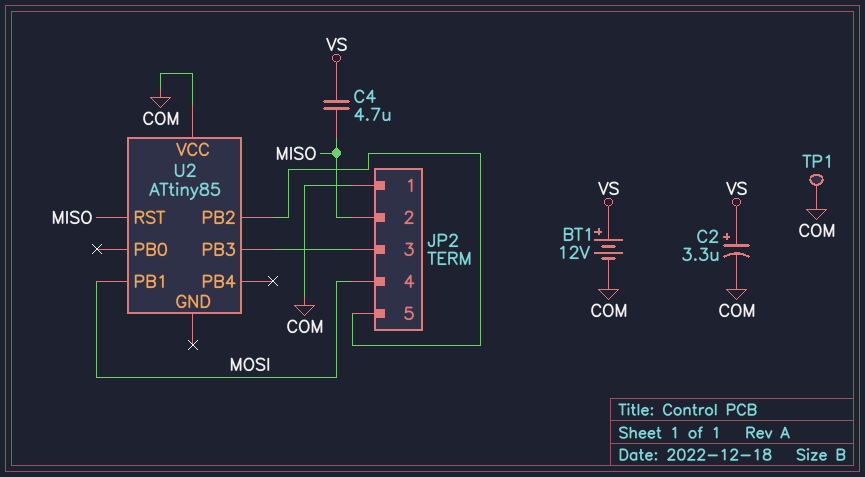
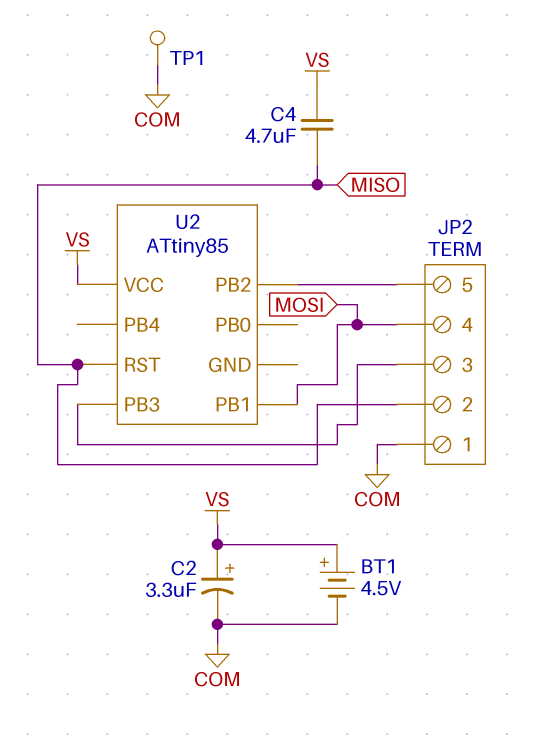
BT1: 12V (plus VS, minus COM) -> 4.5V (plus VS, minus COM)
U2 pin VCC: COM -> VS

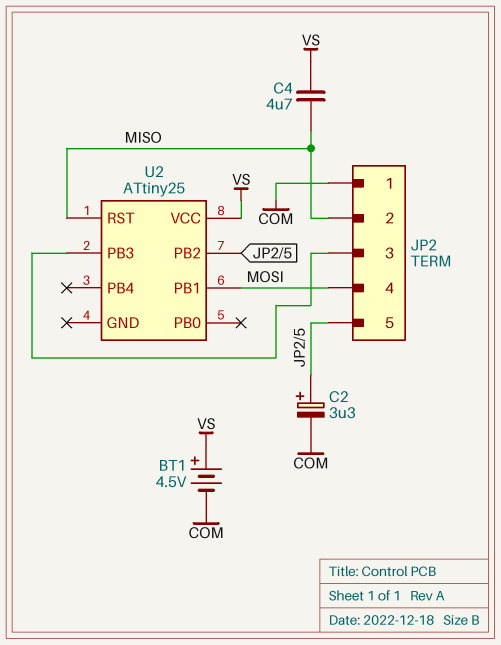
C2: 3.3uF (plus VS, minus COM) -> 3.3uF (plus JP2/5, minus COM)
TP1: test point (COM) -> none
U2: ATtiny85 -> ATtiny25

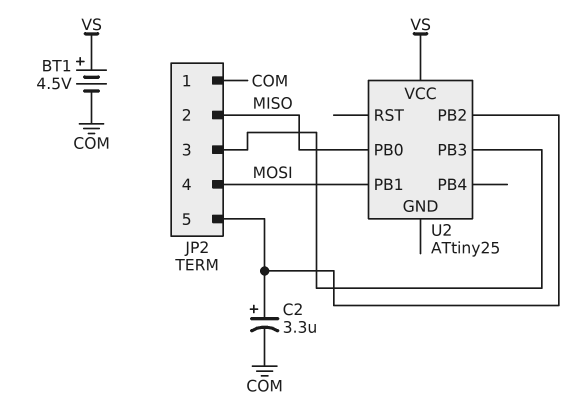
C4: 4.7uF (MISO, VS) -> none
U2 pin PB0: none -> MISO
U2 pin RST: MISO -> none

